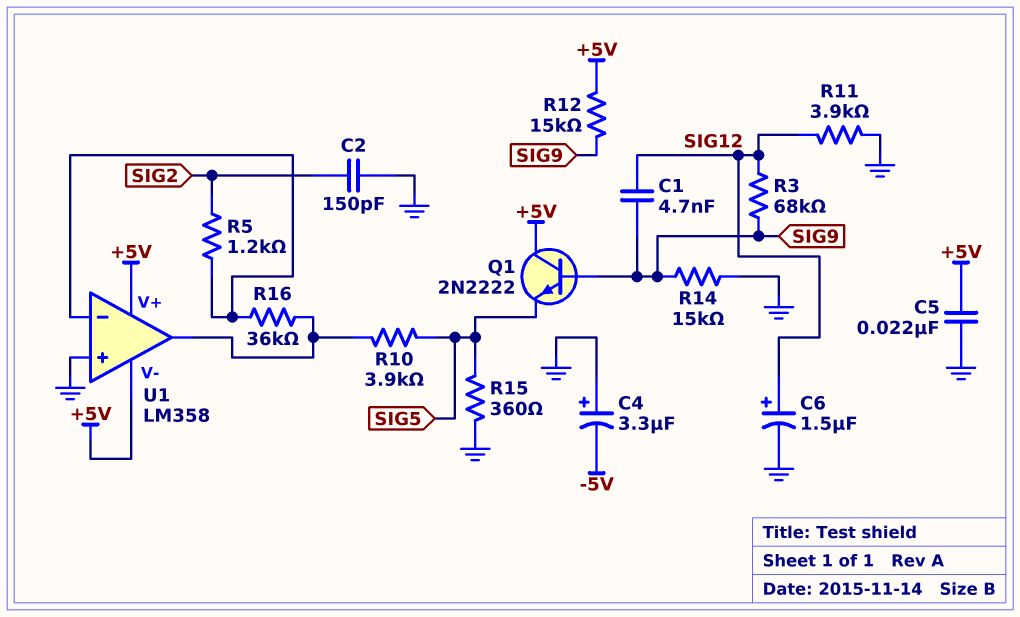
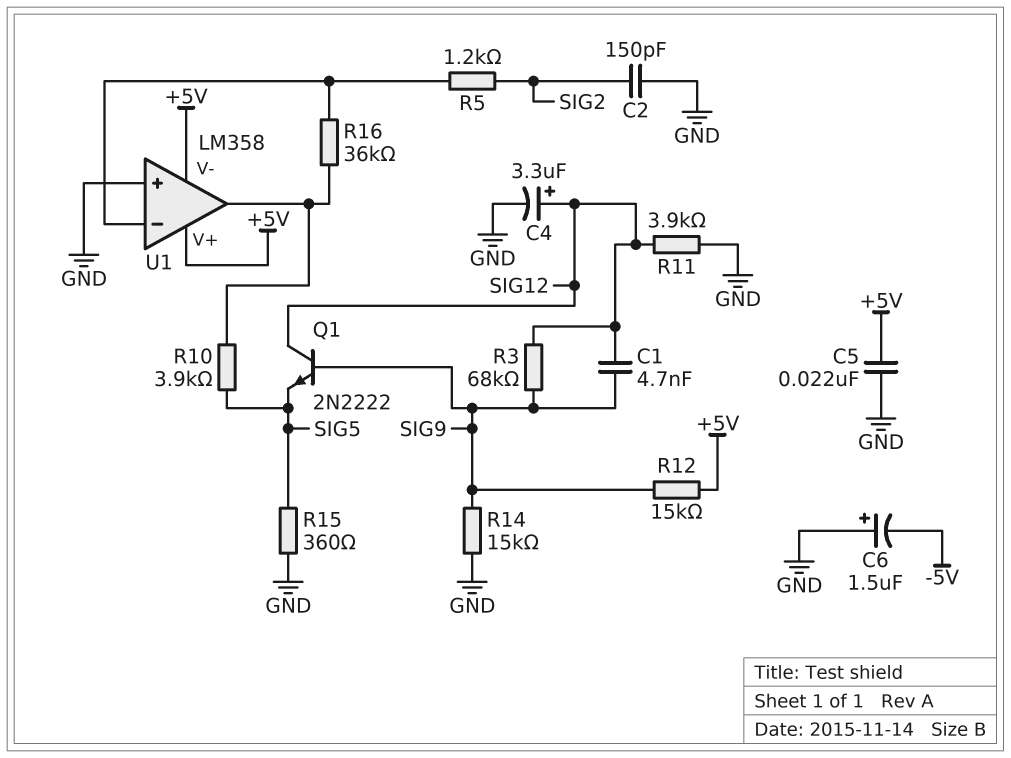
C4: 3.3uF (plus GND, minus -5V) -> 3.3uF (plus SIG12, minus GND)
C6: 1.5uF (plus SIG12, minus GND) -> 1.5uF (plus GND, minus -5V)
Q1: NPN 2N2222 (B SIG9, C +5V, E SIG5) -> NPN 2N2222 (B SIG9, C SIG12, E SIG5)

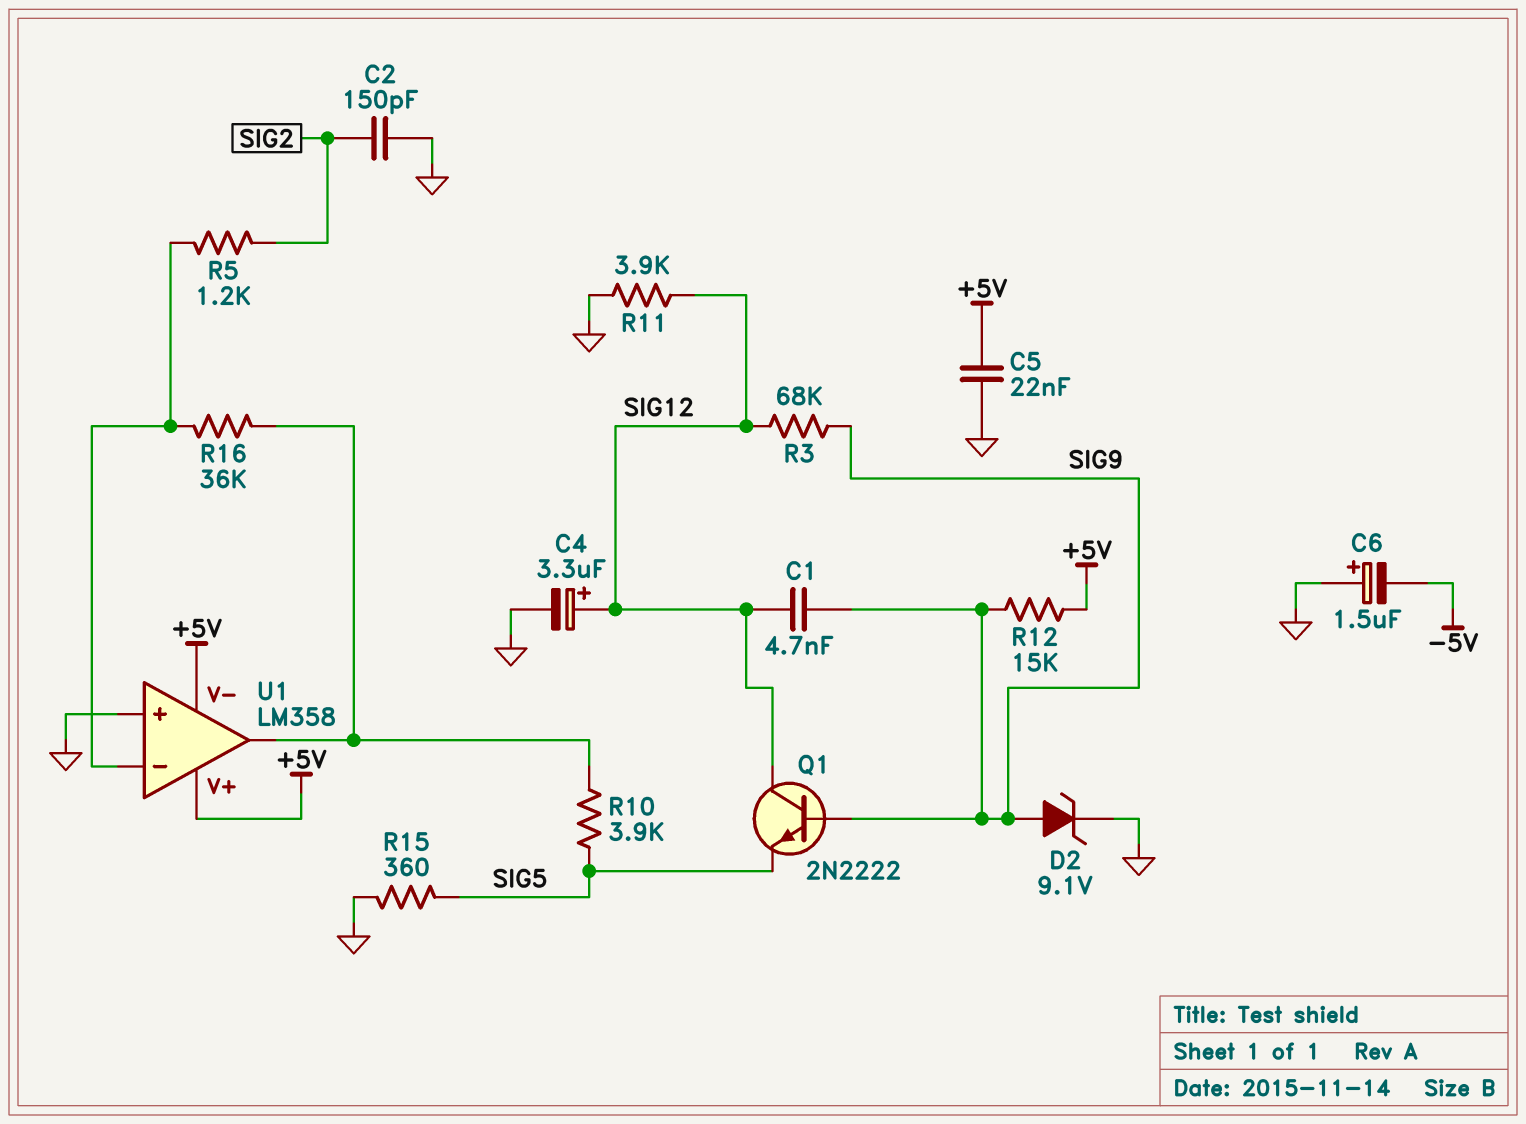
D2: none -> zener 9.1V (A SIG9, K GND)
R14: 15k (GND, SIG9) -> none

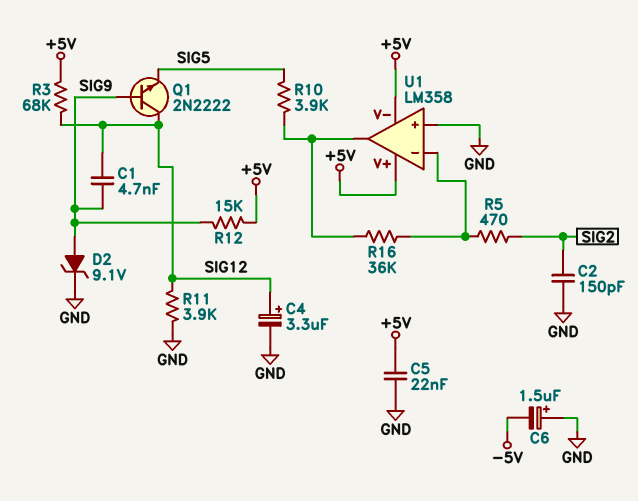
R3: 68k (SIG9, SIG12) -> 68k (+5V, SIG12)
R5: 1.2k (SIG2, U1/in-) -> 470 (SIG2, U1/in-)
R15: 360 (GND, SIG5) -> none

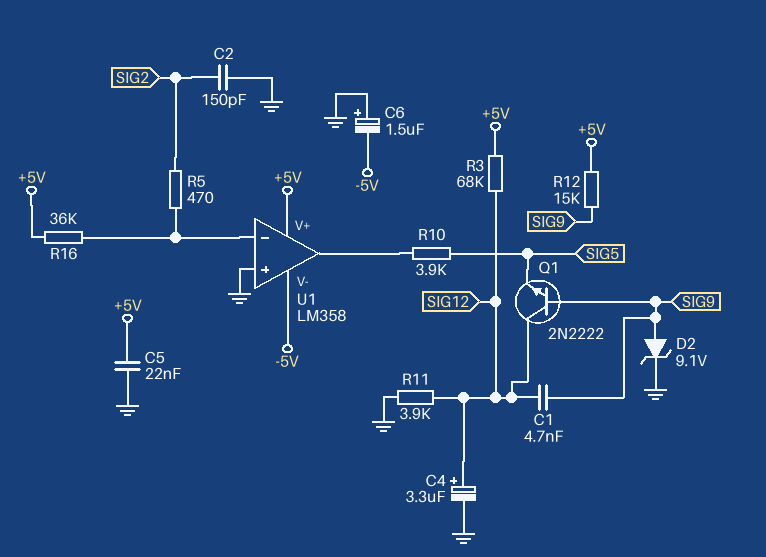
R16: 36k (U1/in-, U1/out) -> 36k (+5V, U1/in-)
U1 pin V-: +5V -> -5V

